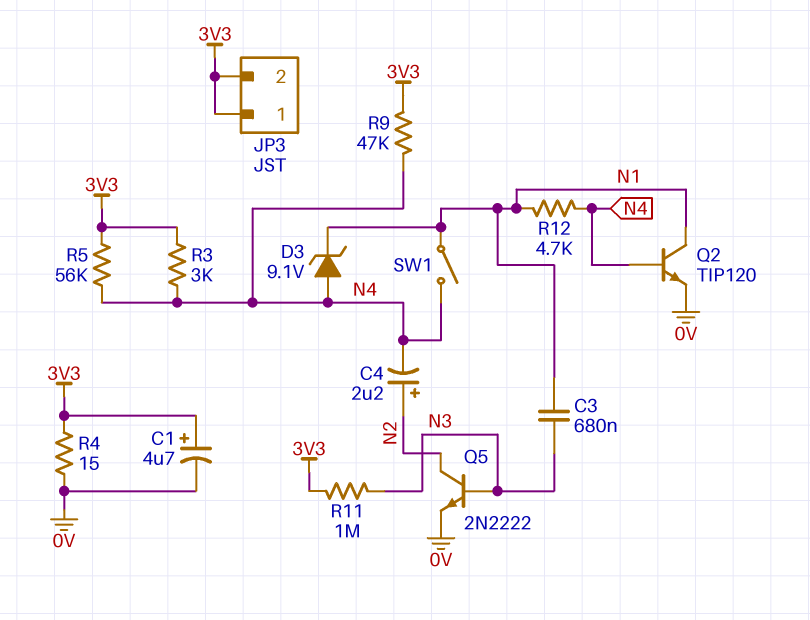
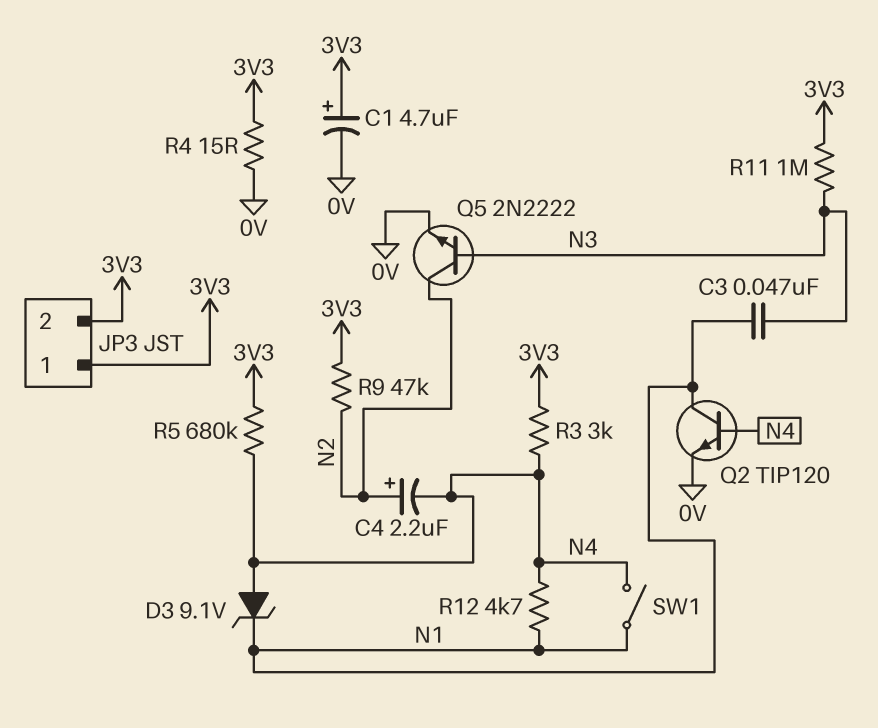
C3: 680nF (N1, N3) -> 47nF (N1, N3)
R5: 56k (3V3, N4) -> 680k (3V3, N4)
R9: 47k (3V3, N4) -> 47k (3V3, N2)

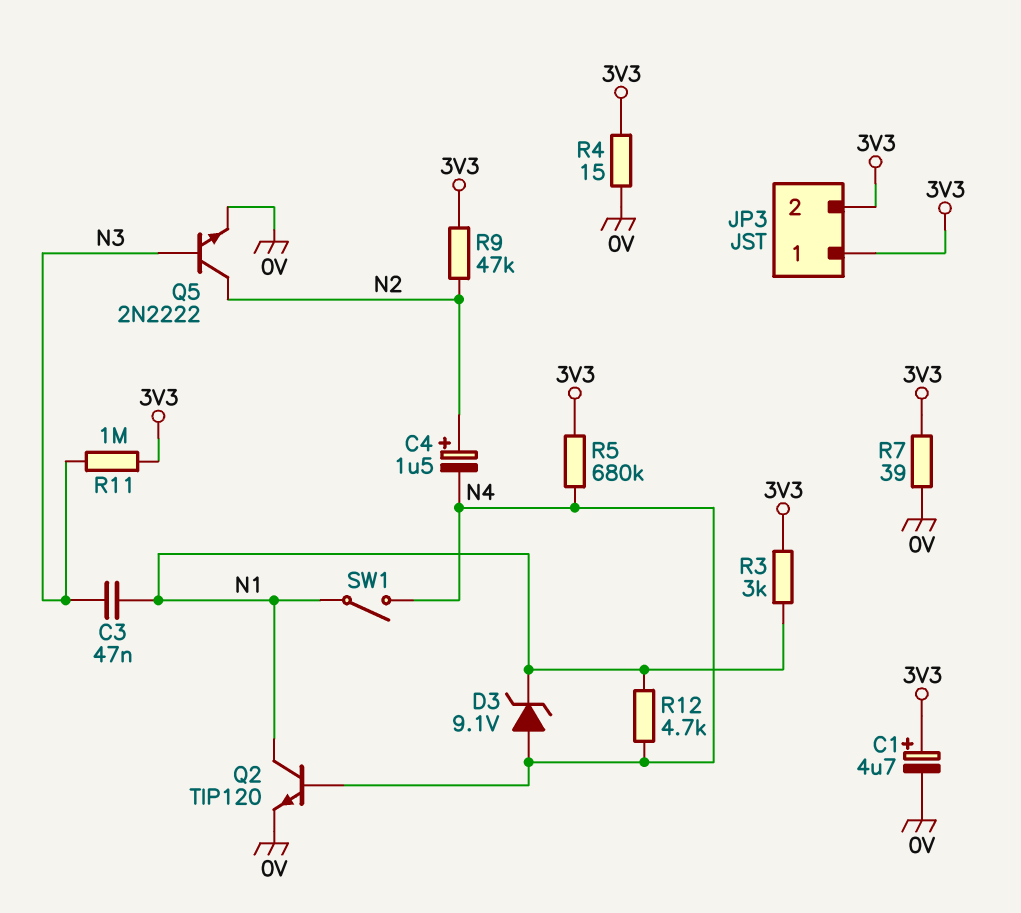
C4: 2.2uF (plus N2, minus N4) -> 1.5uF (plus N2, minus N4)
R3: 3k (3V3, N4) -> 3k (3V3, N1)
R7: none -> 39 (0V, 3V3)

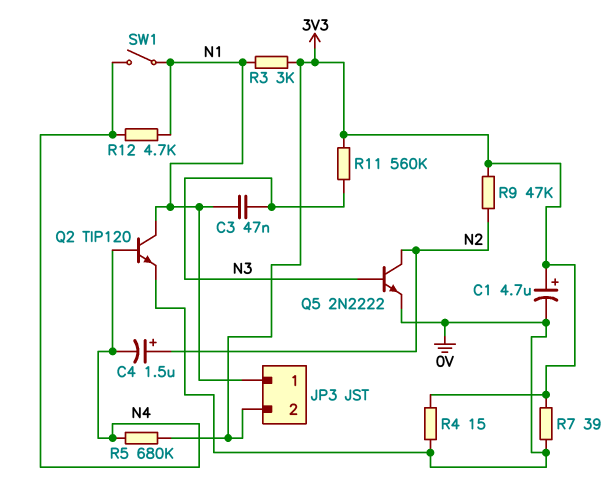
D3: zener 9.1V (A N4, K N1) -> none
JP3 pin 1: 3V3 -> N1
R11: 1M (3V3, N3) -> 560k (3V3, N3)

